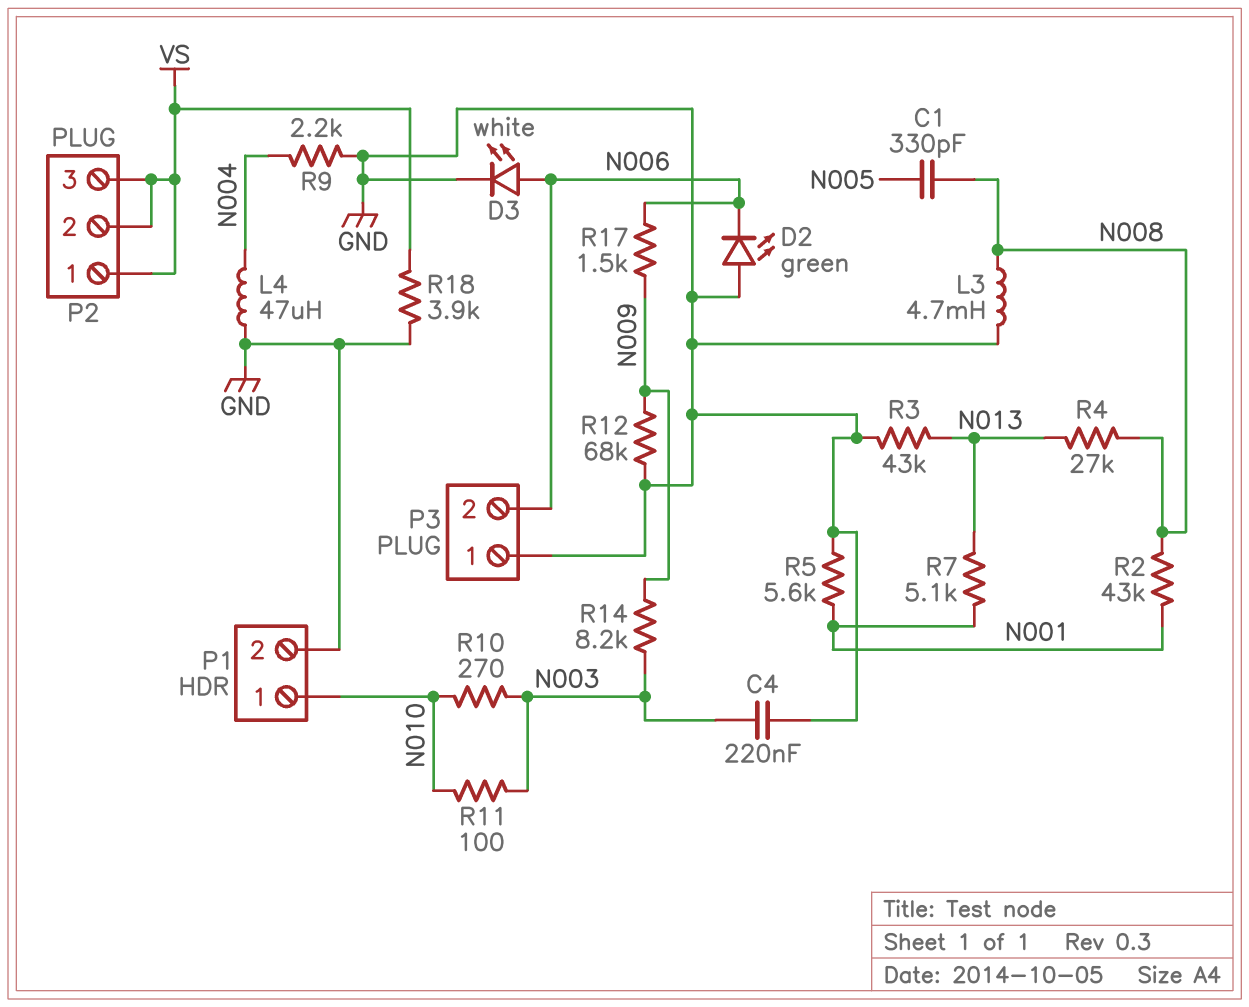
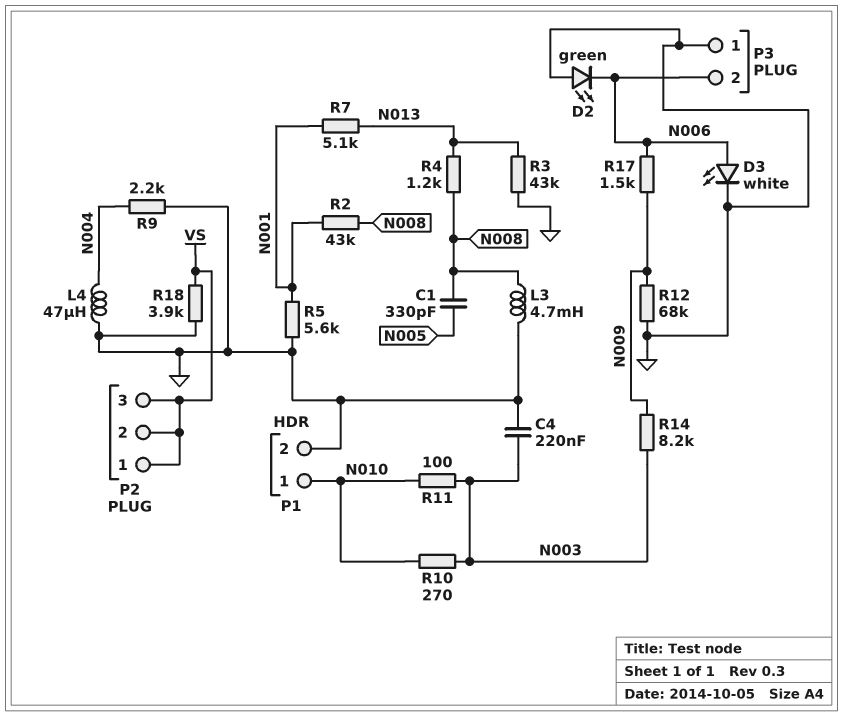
R4: 27k (N008, N013) -> 1.2k (N008, N013)

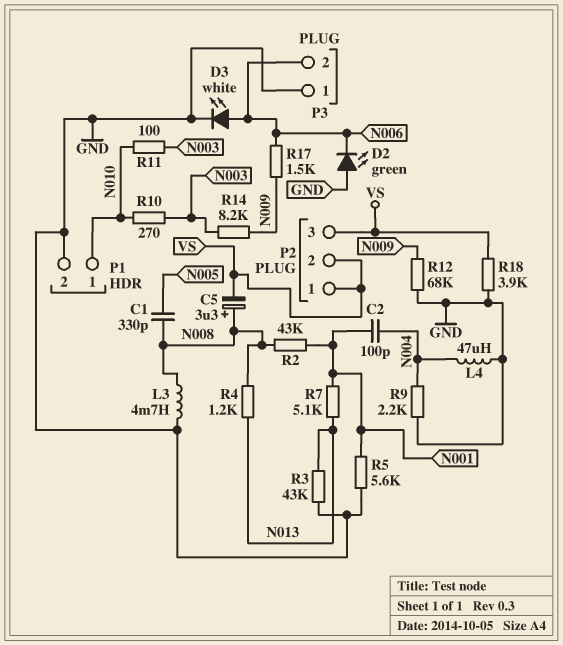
C2: none -> 100pF (N001, N004)
C4: 220nF (GND, N003) -> none
C5: none -> 3.3uF (plus N008, minus VS)

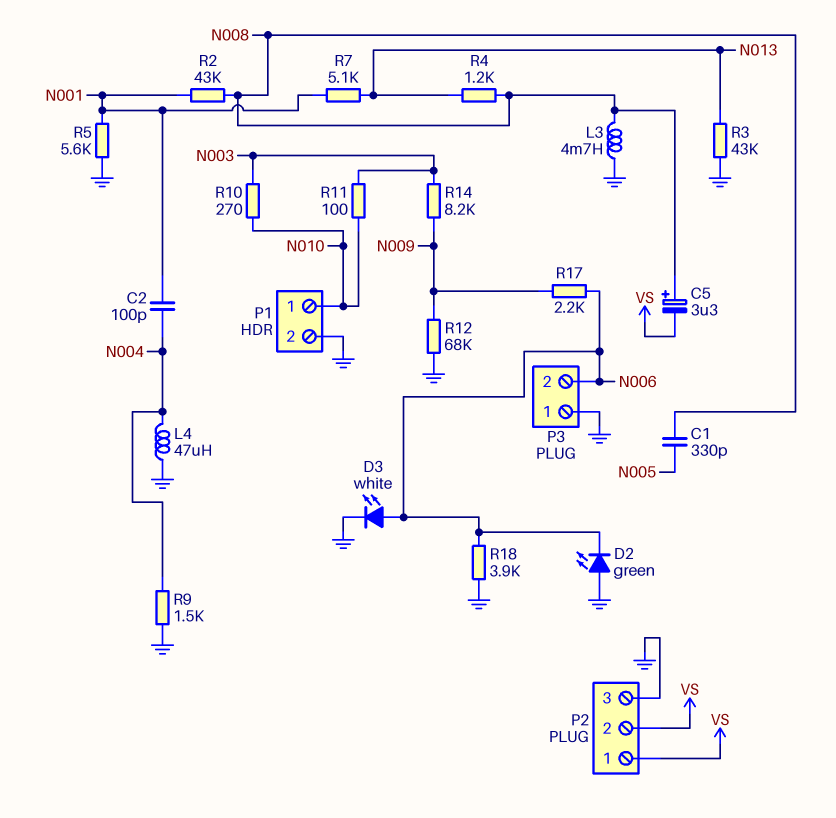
P2 pin 3: VS -> GND
R9: 2.2k (GND, N004) -> 1.5k (GND, N004)
R17: 1.5k (N006, N009) -> 2.2k (N006, N009)
R18: 3.9k (GND, VS) -> 3.9k (GND, N006)

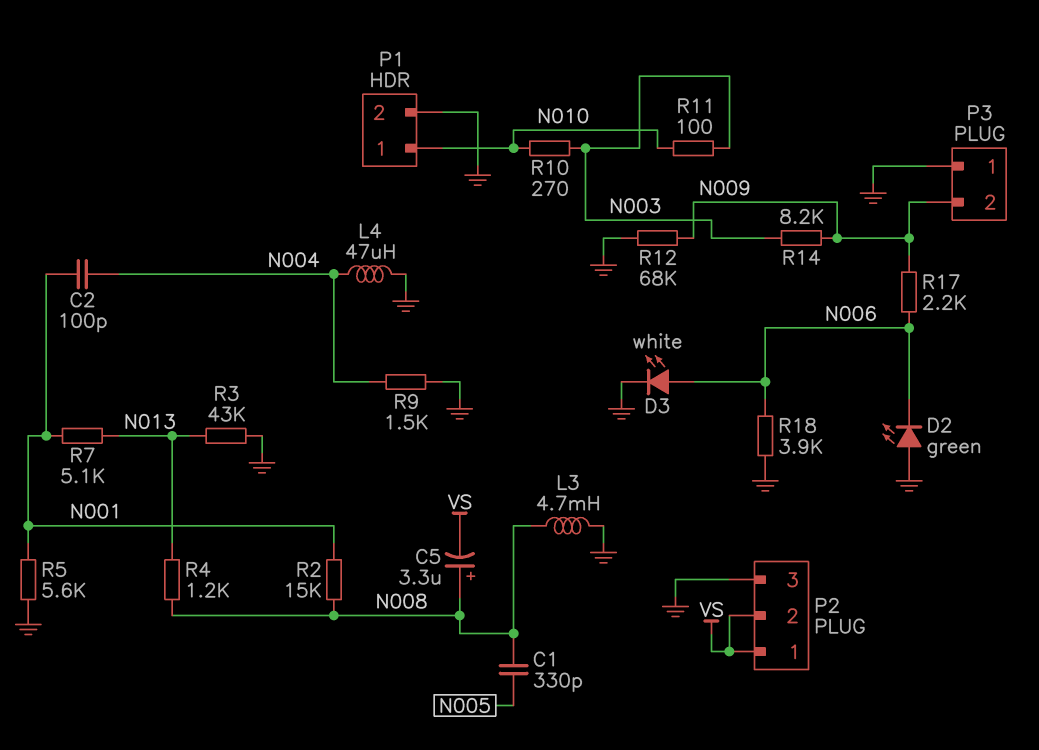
P3 pin 2: N006 -> N009
R2: 43k (N001, N008) -> 15k (N001, N008)

